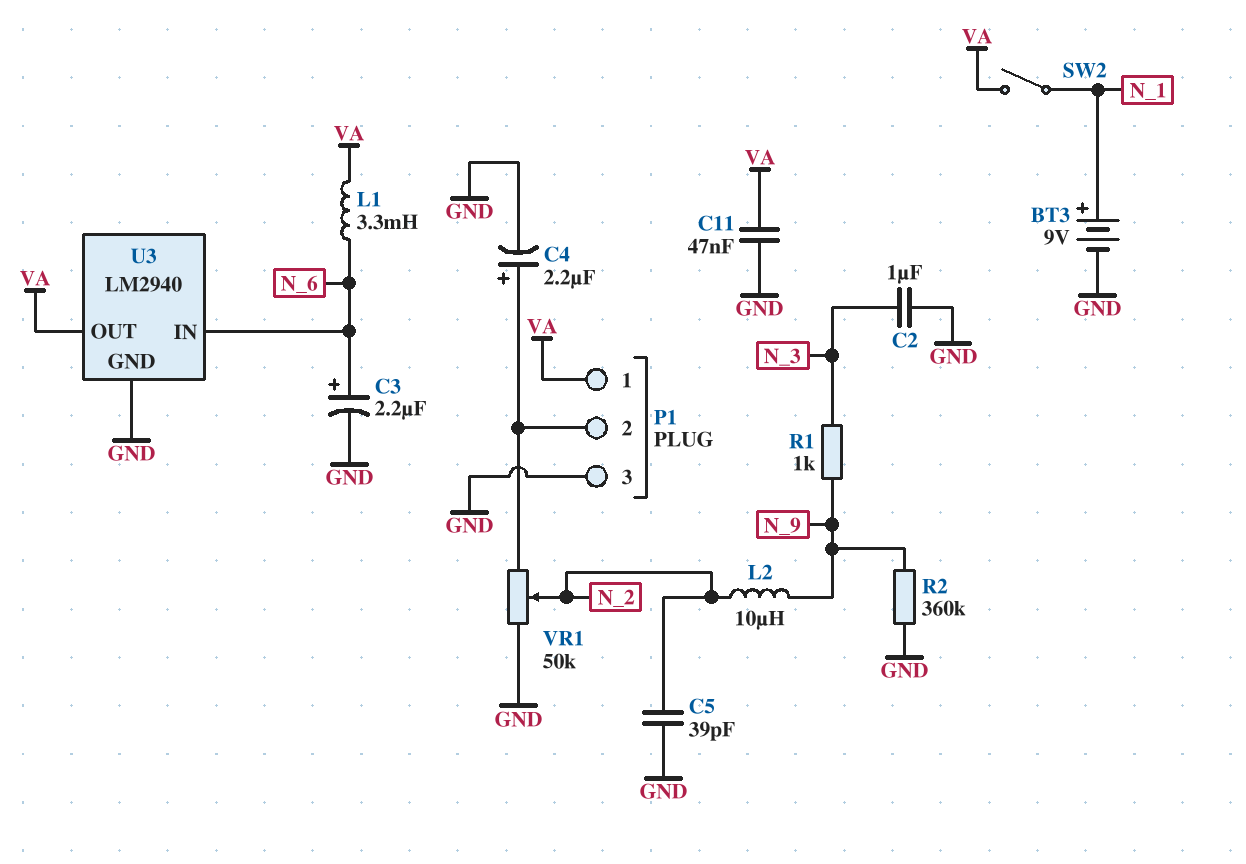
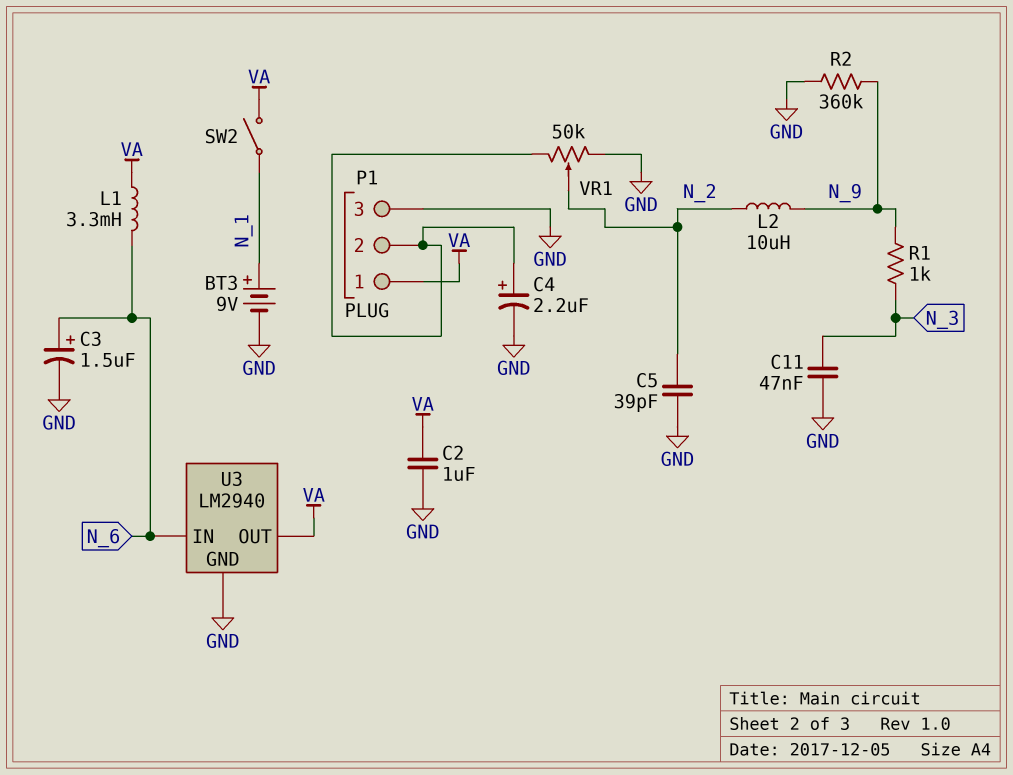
C2: 1uF (GND, N_3) -> 1uF (GND, VA)
C3: 2.2uF (plus N_6, minus GND) -> 1.5uF (plus N_6, minus GND)
C11: 47nF (GND, VA) -> 47nF (GND, N_3)

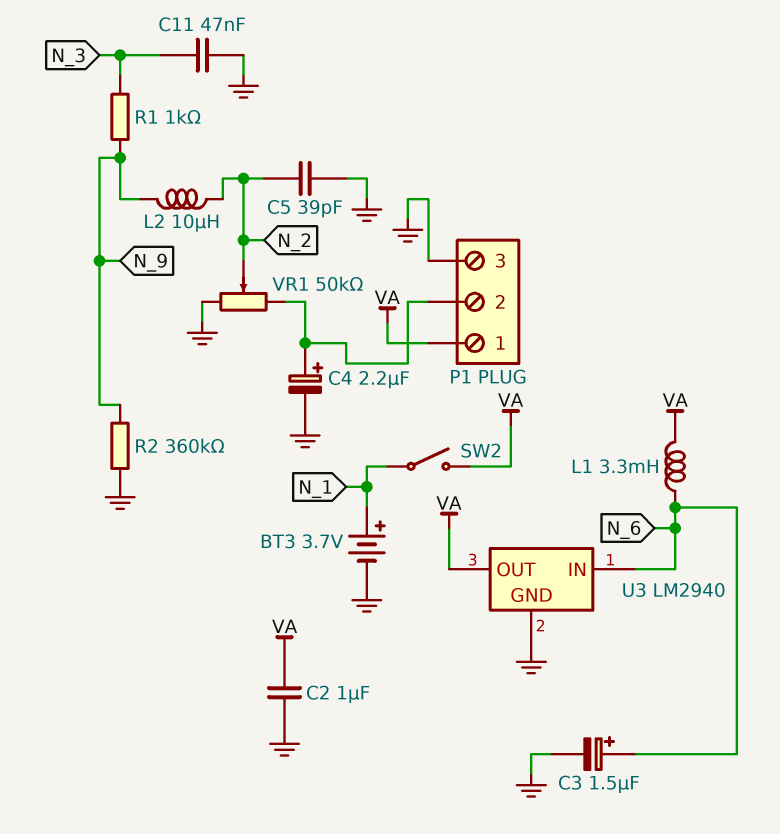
BT3: 9V (plus N_1, minus GND) -> 3.7V (plus N_1, minus GND)

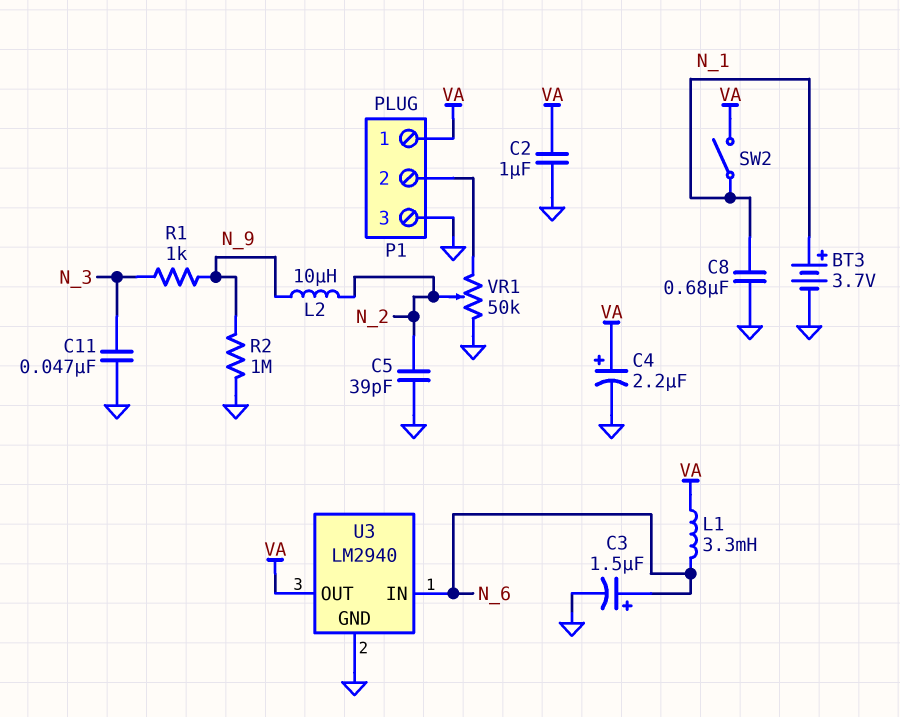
C4: 2.2uF (plus P1/2, minus GND) -> 2.2uF (plus VA, minus GND)
C8: none -> 680nF (GND, N_1)
R2: 360k (GND, N_9) -> 1M (GND, N_9)

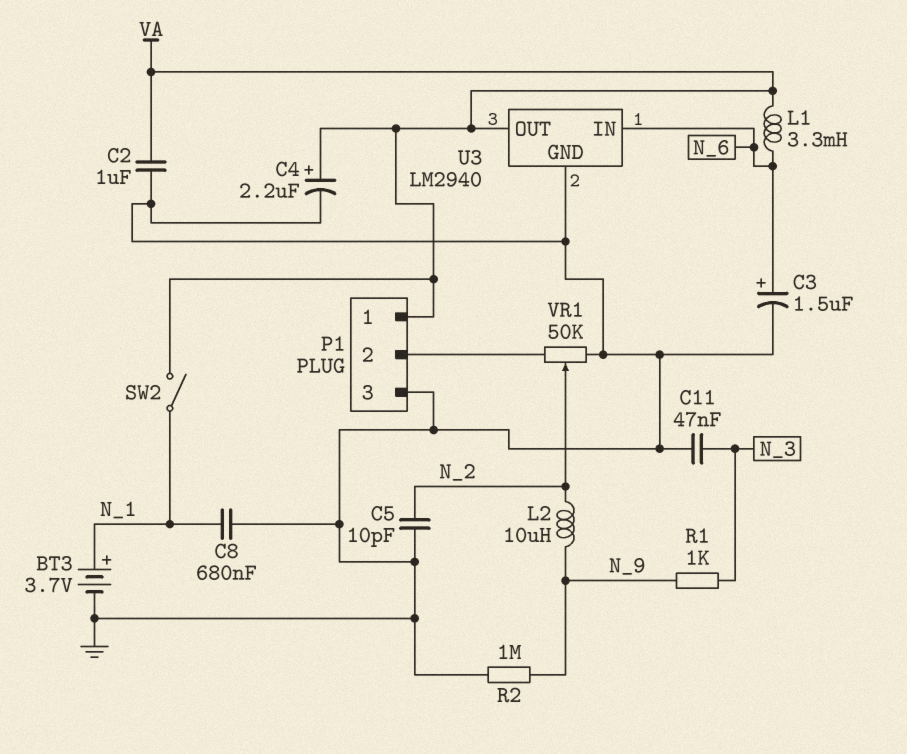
C5: 39pF (GND, N_2) -> 10pF (GND, N_2)

